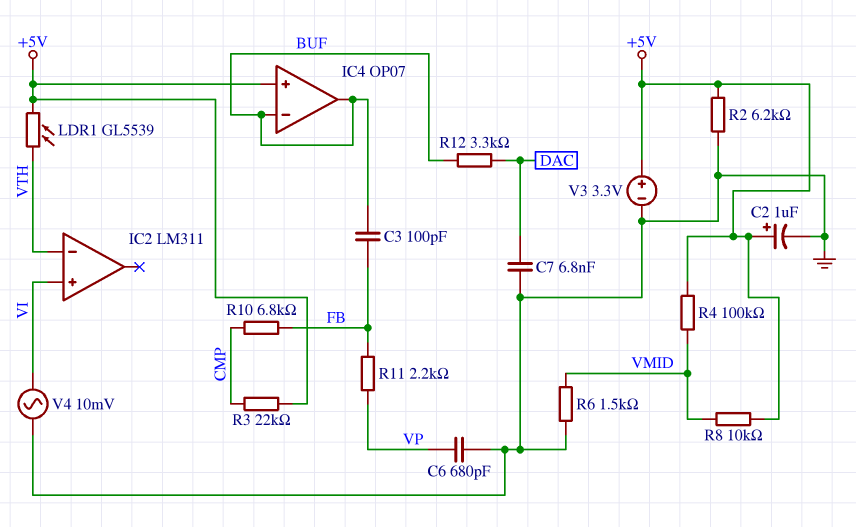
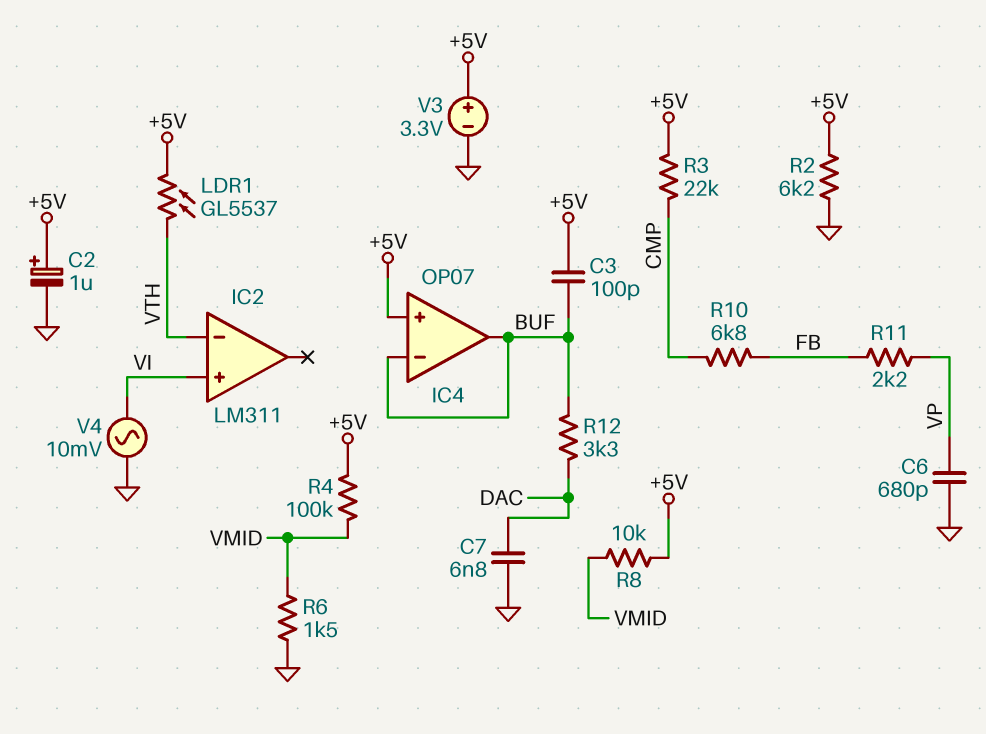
C3: 100pF (BUF, FB) -> 100pF (+5V, BUF)
LDR1: GL5539 (+5V, VTH) -> GL5537 (+5V, VTH)

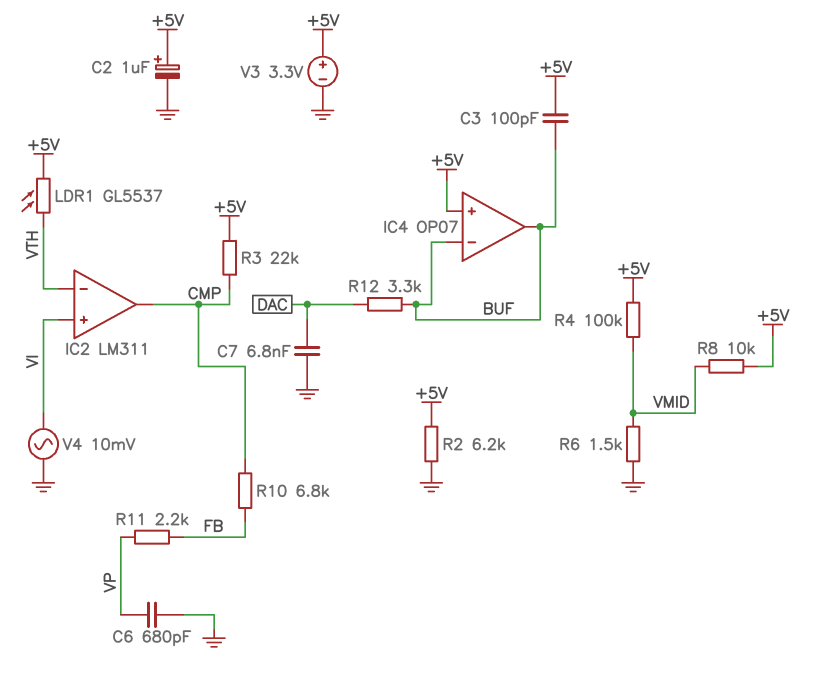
IC2 pin out: none -> CMP

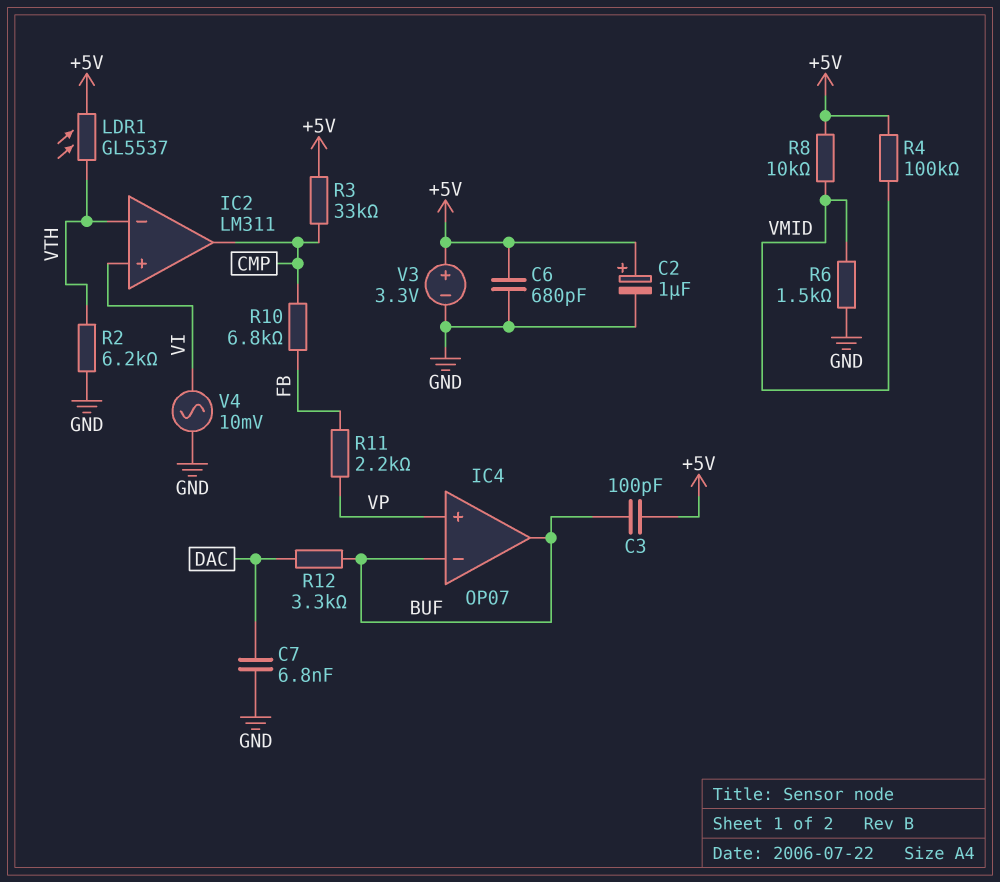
C6: 680pF (GND, VP) -> 680pF (+5V, GND)
IC4 pin in+: +5V -> VP
R2: 6.2k (+5V, GND) -> 6.2k (GND, VTH)
R3: 22k (+5V, CMP) -> 33k (+5V, CMP)

